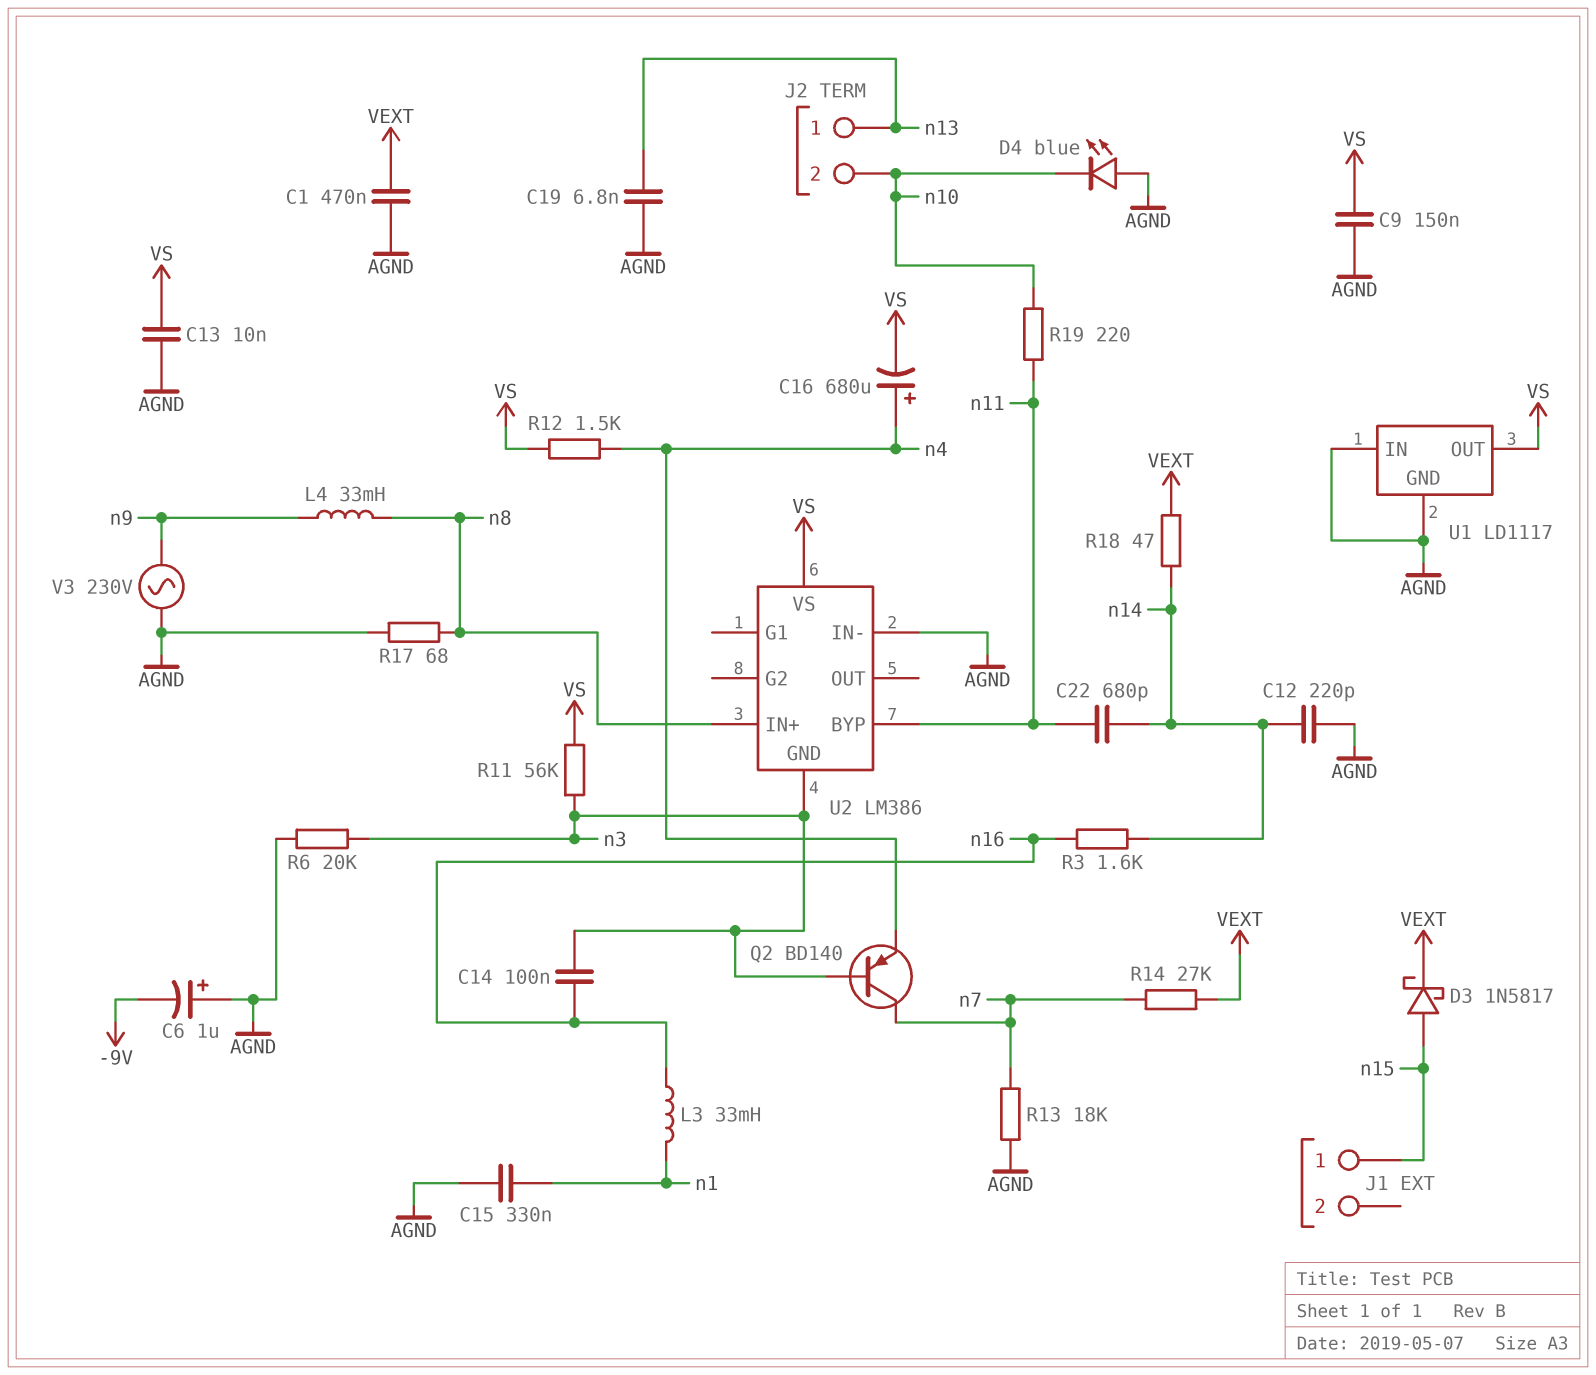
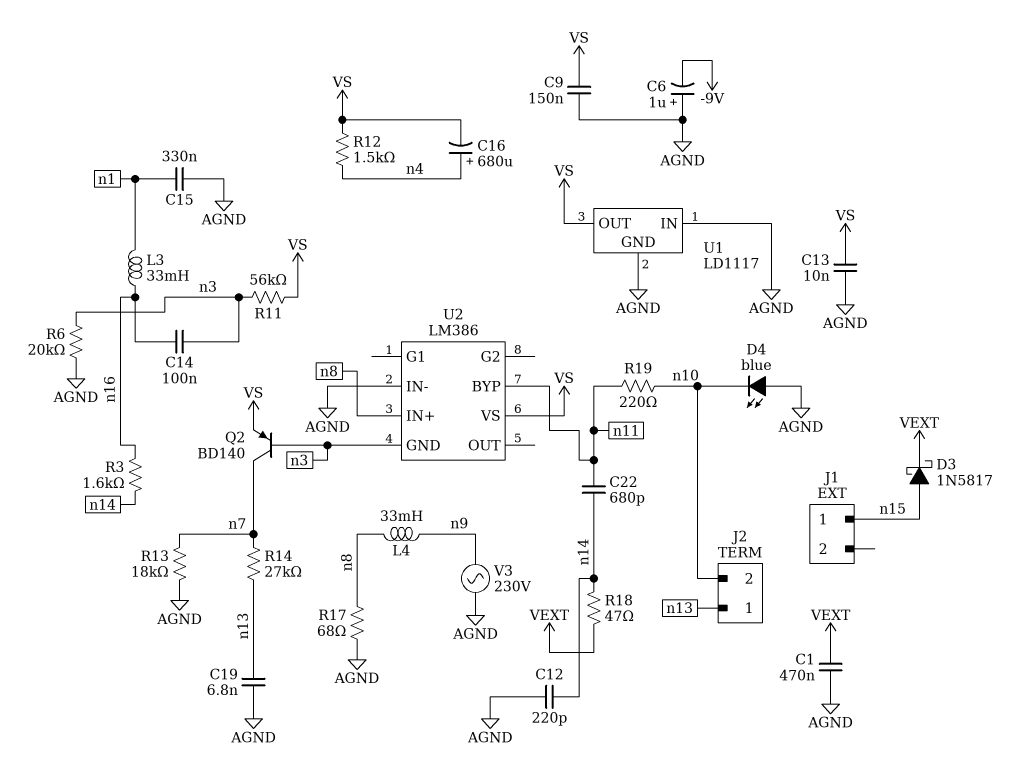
Q2: PNP BD140 (B n3, C n7, E n4) -> PNP BD140 (B n3, C n7, E VS)
R14: 27k (VEXT, n7) -> 27k (n7, n13)

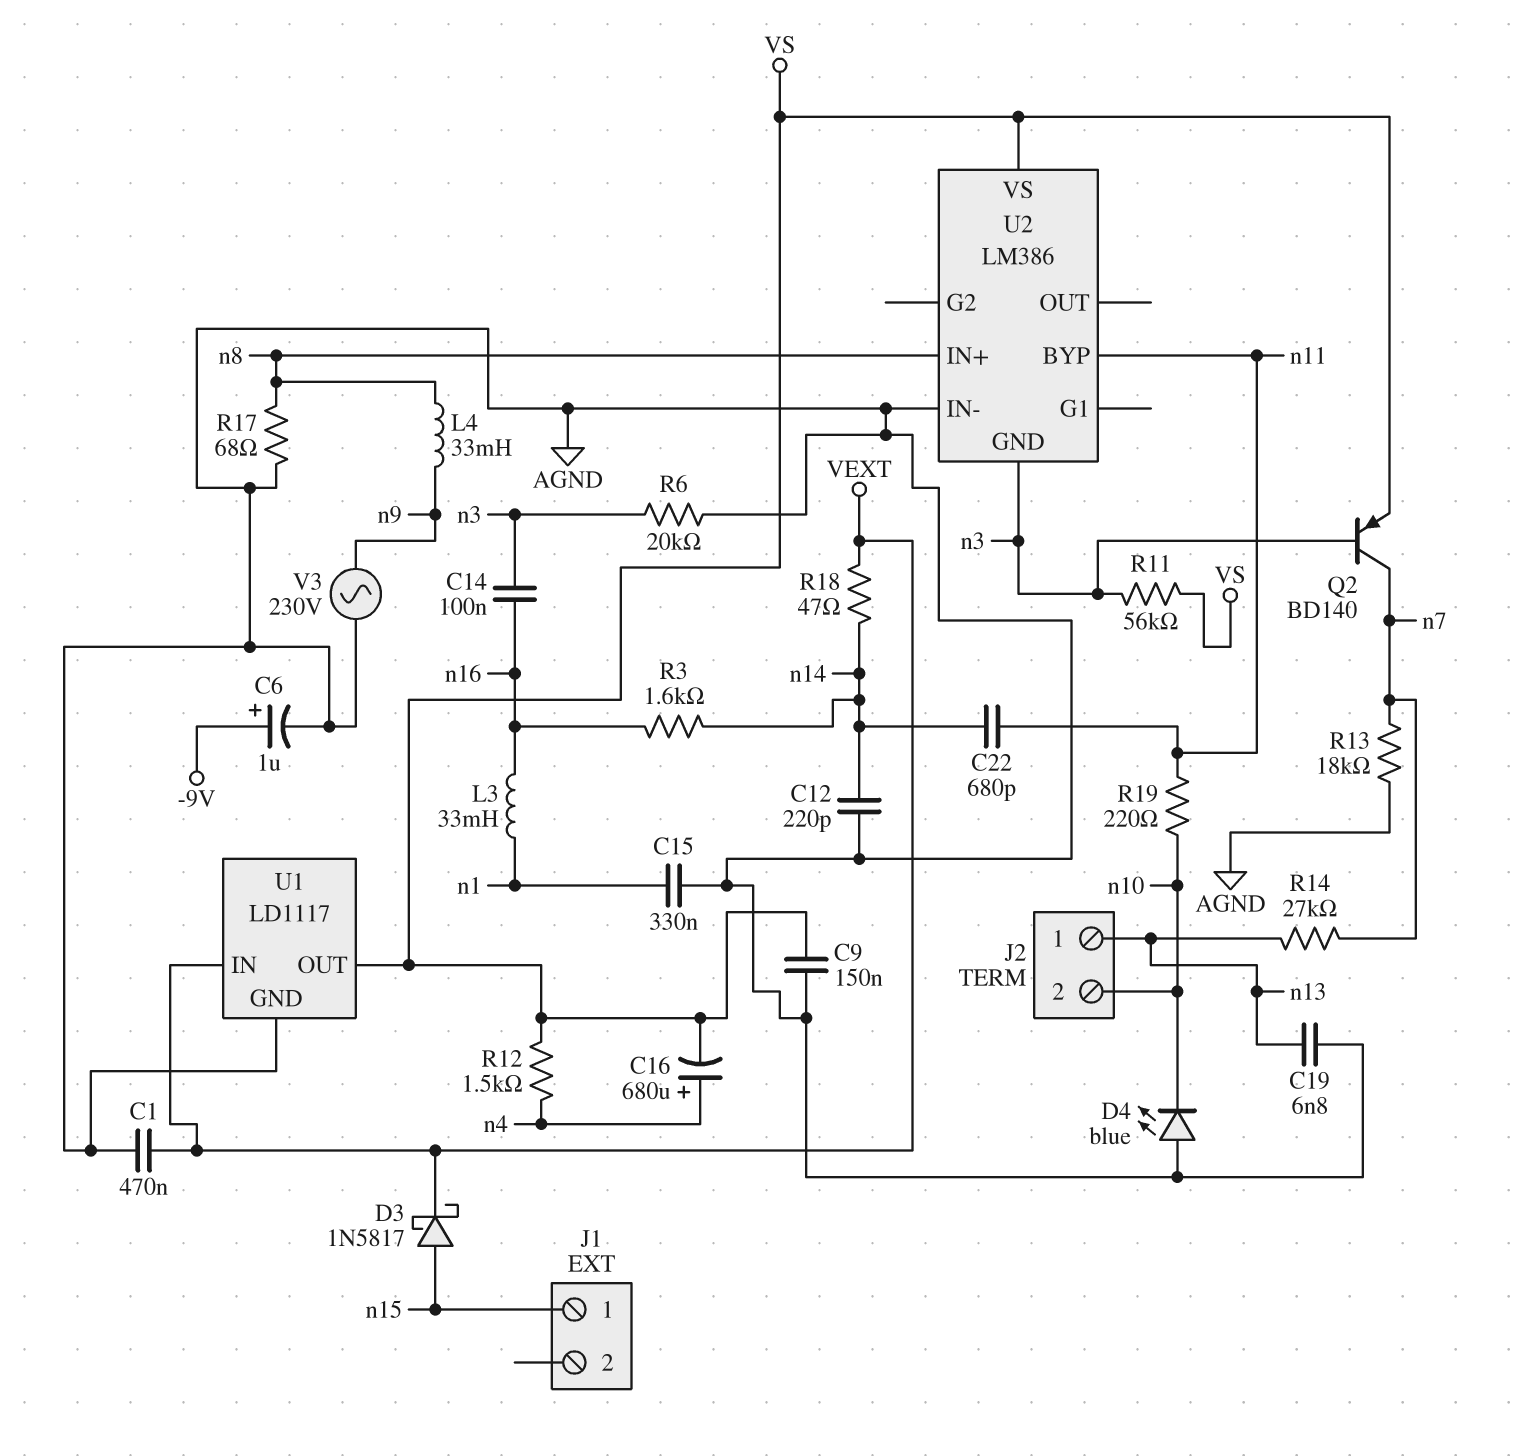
C6: 1uF (plus AGND, minus -9V) -> 1uF (plus -9V, minus AGND)
C13: 10nF (AGND, VS) -> none
U1 pin IN: AGND -> VEXT

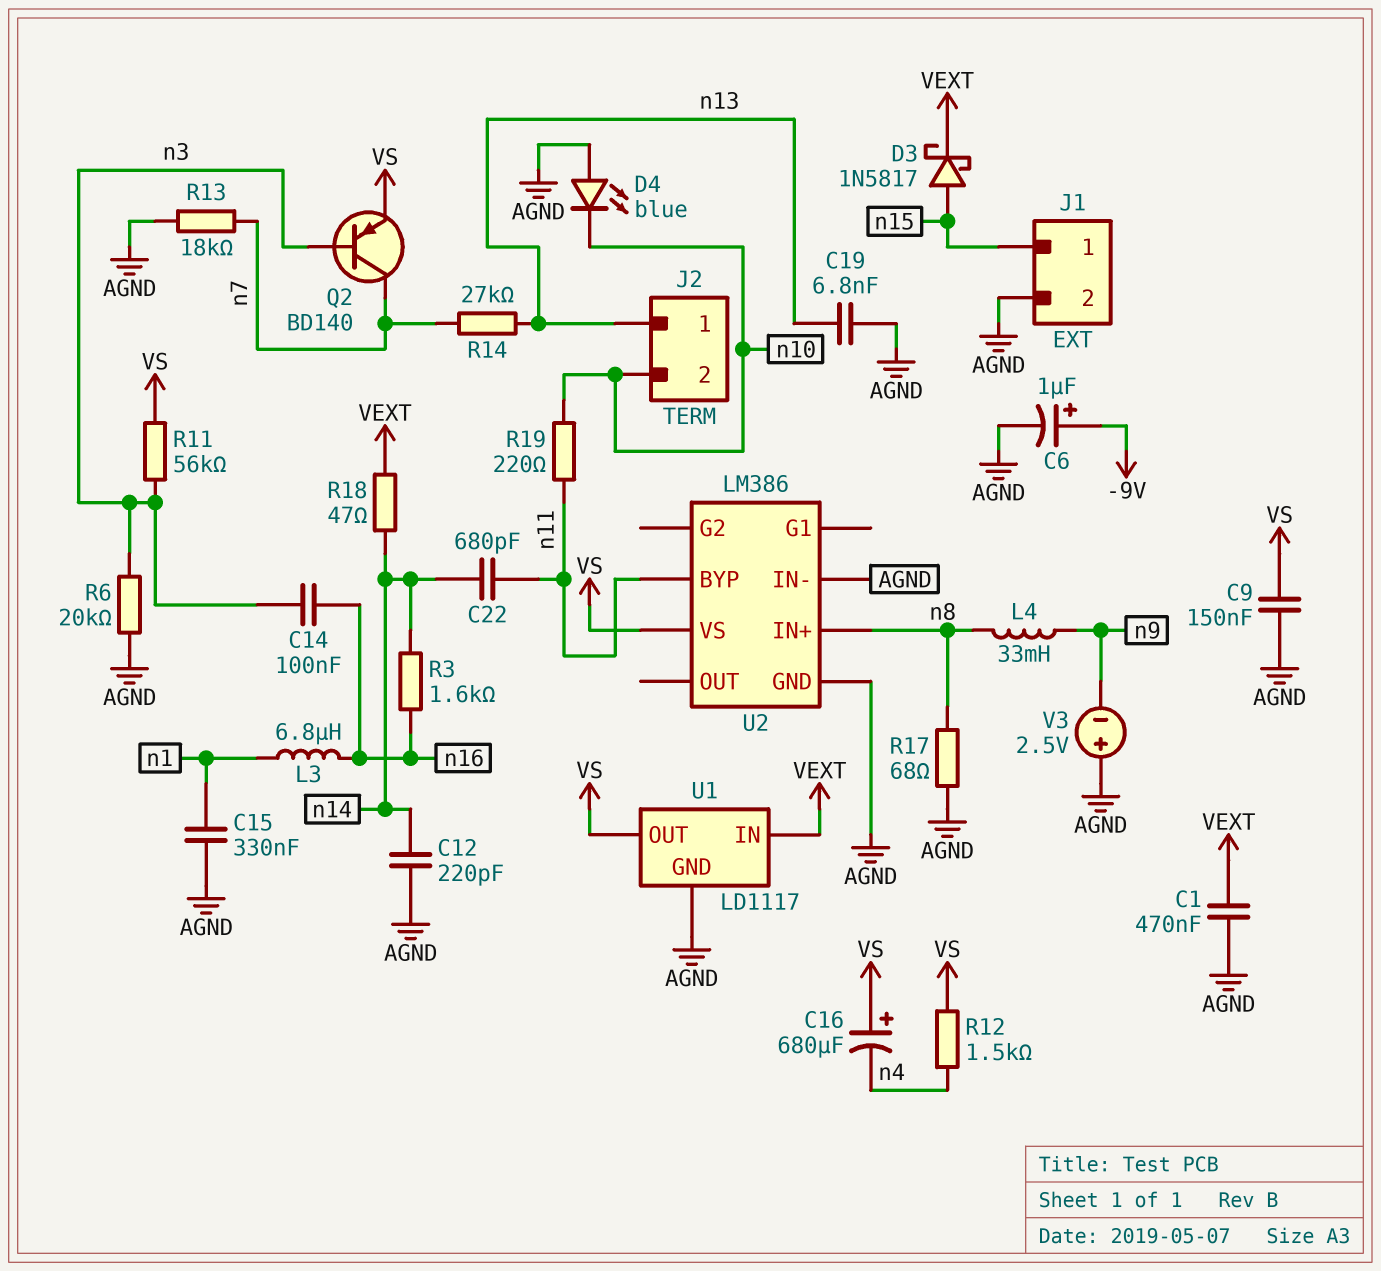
C16: 680uF (plus n4, minus VS) -> 680uF (plus VS, minus n4)
J1 pin 2: none -> AGND
L3: 33mH (n1, n16) -> 6.8uH (n1, n16)
U2 pin GND: n3 -> AGND
V3: AC 230V (AGND, n9) -> 2.5V (plus AGND, minus n9)

